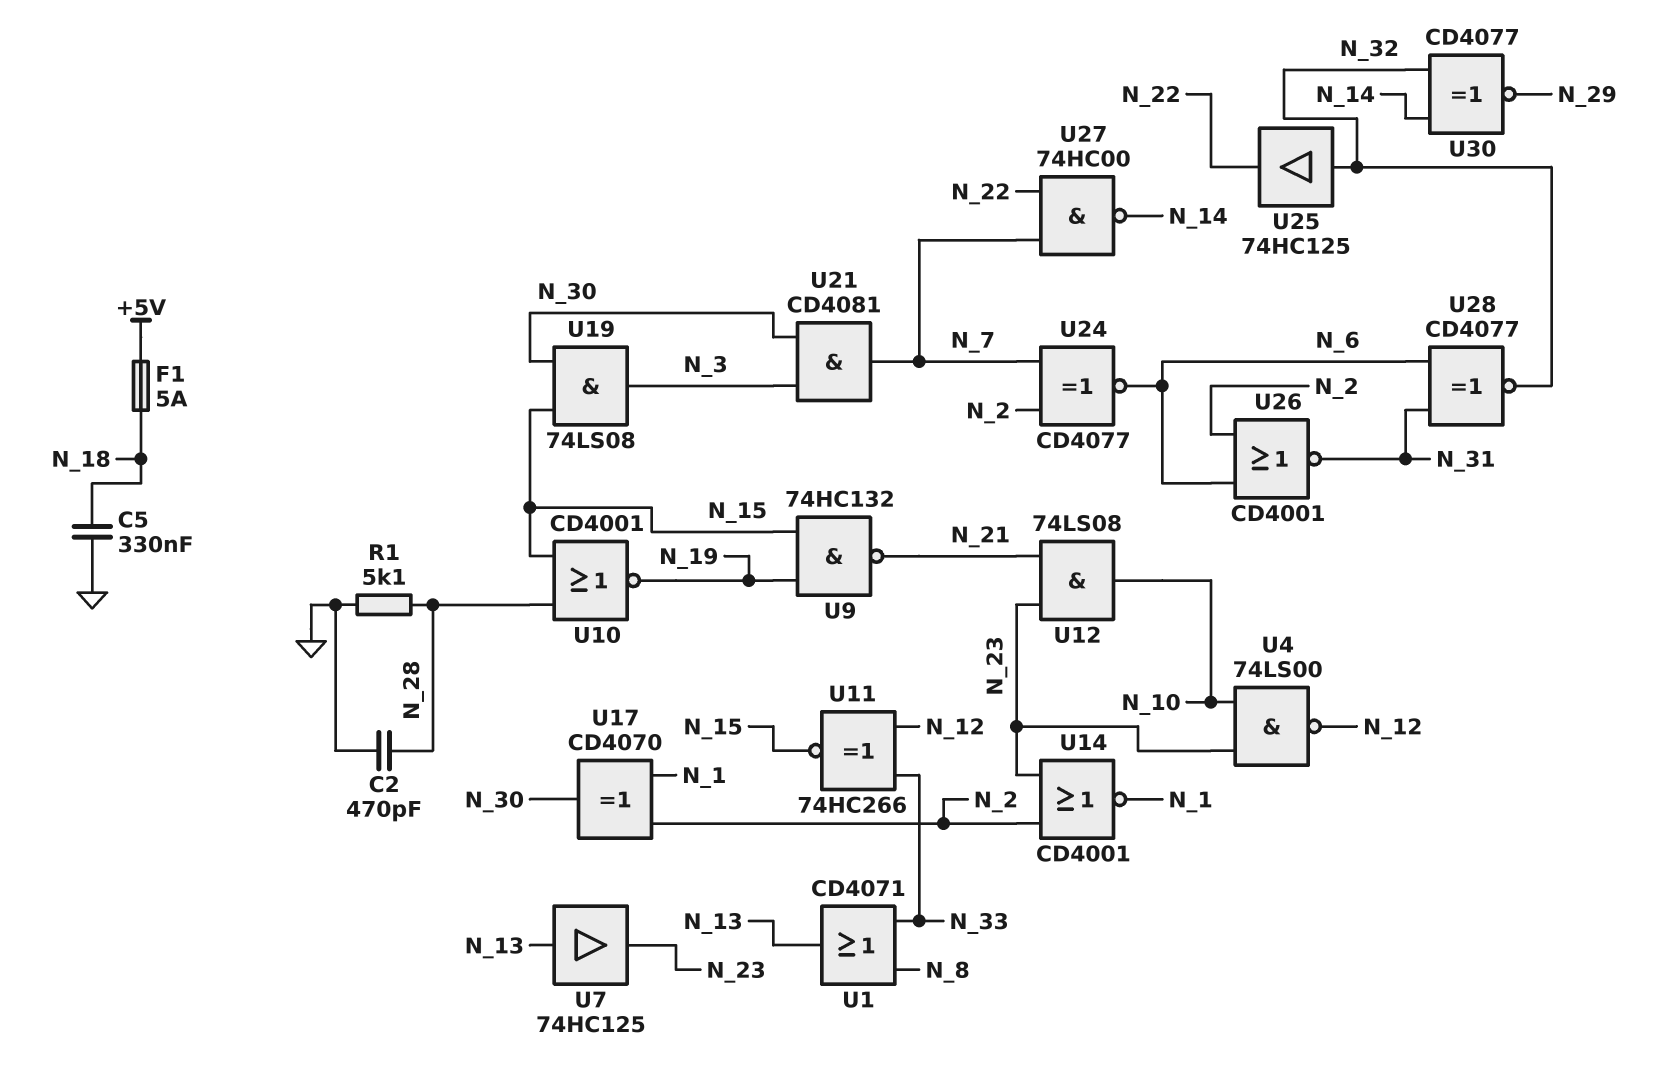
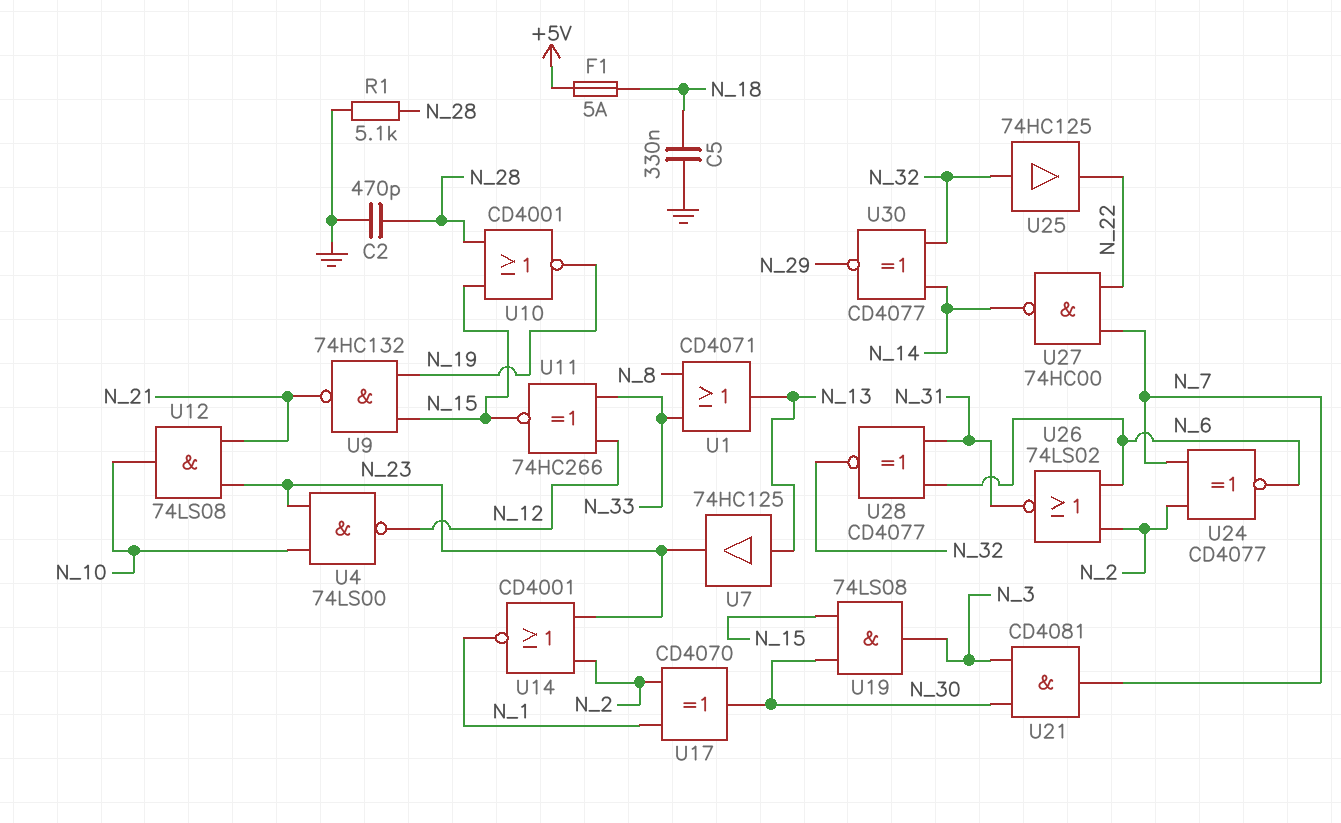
U26: NOR CD4001 (in N_2, in N_6, out N_31) -> NOR 74LS02 (in N_2, in N_6, out N_31)

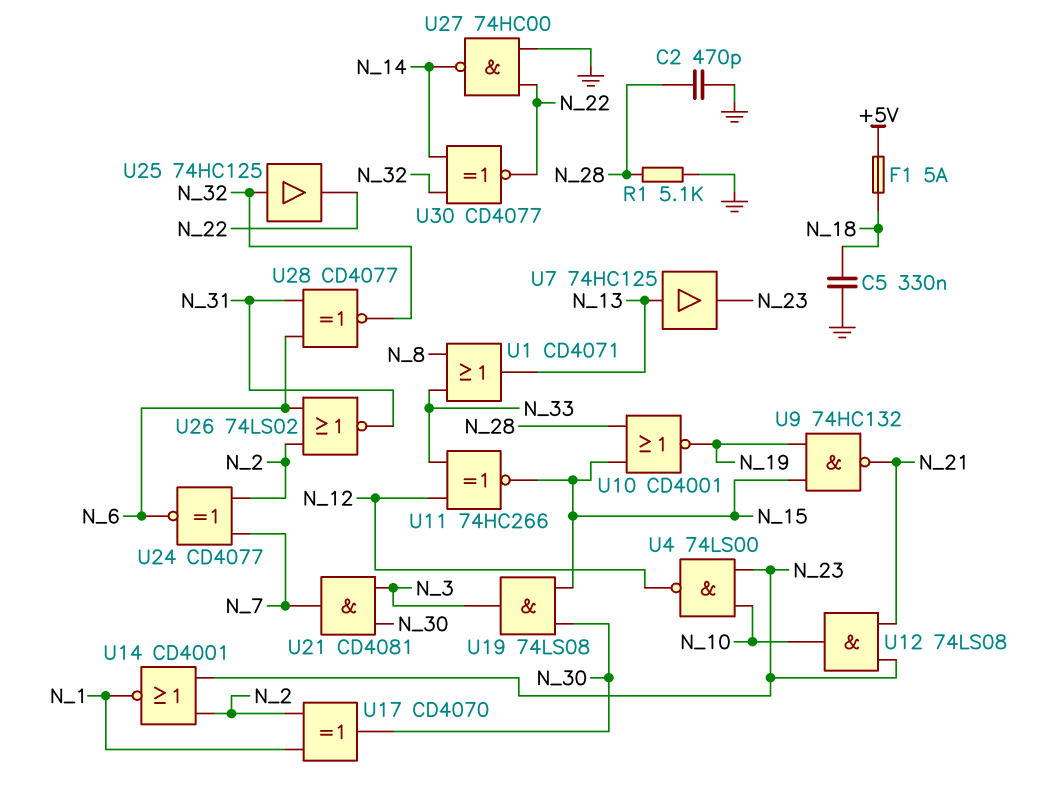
U27: NAND 74HC00 (in N_7, in N_22, out N_14) -> NAND 74HC00 (in GND, in N_22, out N_14)
U30: XNOR CD4077 (in N_14, in N_32, out N_29) -> XNOR CD4077 (in N_14, in N_32, out N_22)

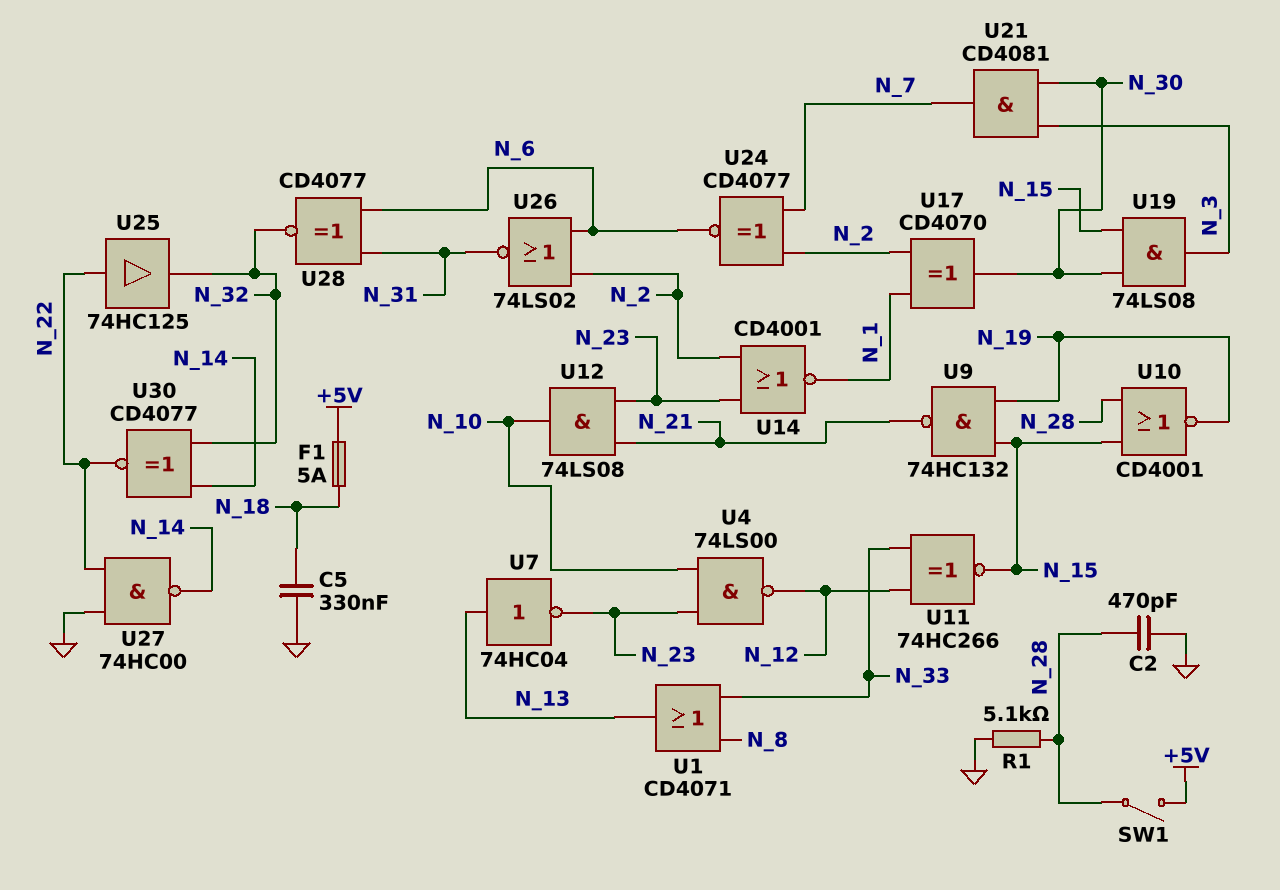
SW1: none -> switch (+5V, N_28)
U7: buffer 74HC125 (in N_13, out N_23) -> NOT 74HC04 (in N_13, out N_23)
U25: buffer 74HC125 (in N_32, out N_22) -> buffer 74HC125 (in N_22, out N_32)

